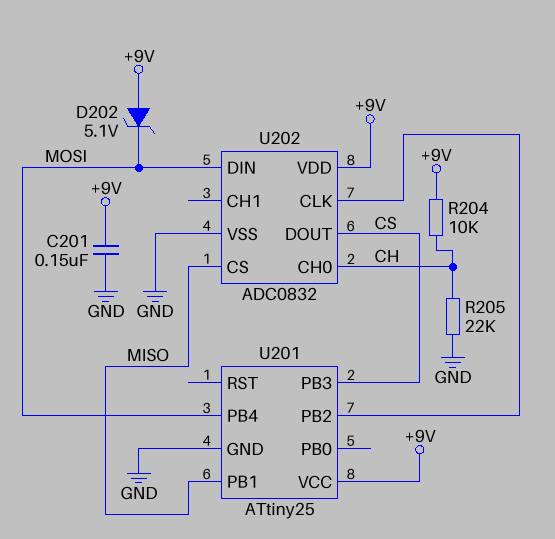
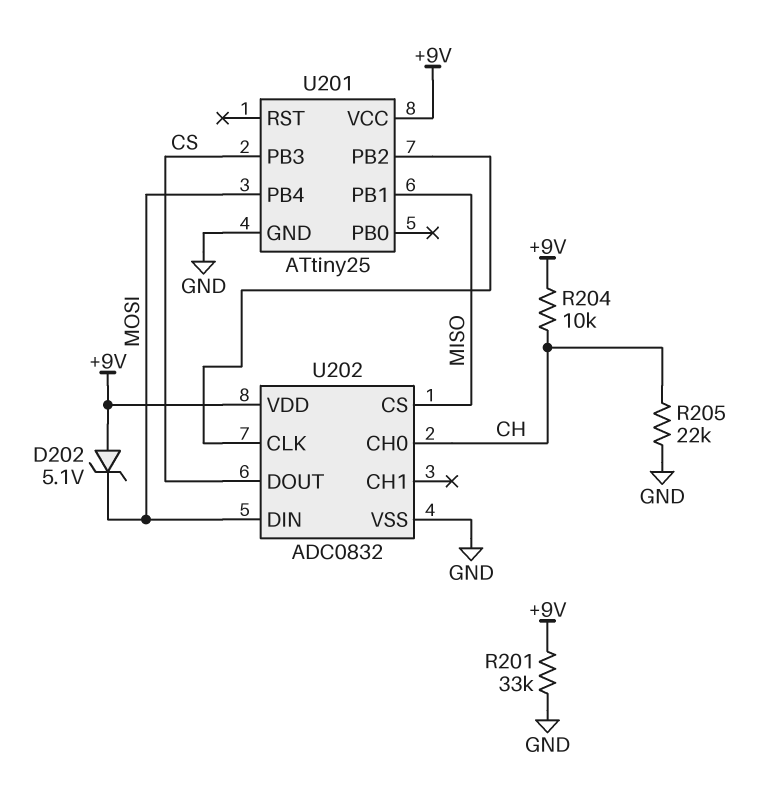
C201: 150nF (+9V, GND) -> none
R201: none -> 33k (+9V, GND)

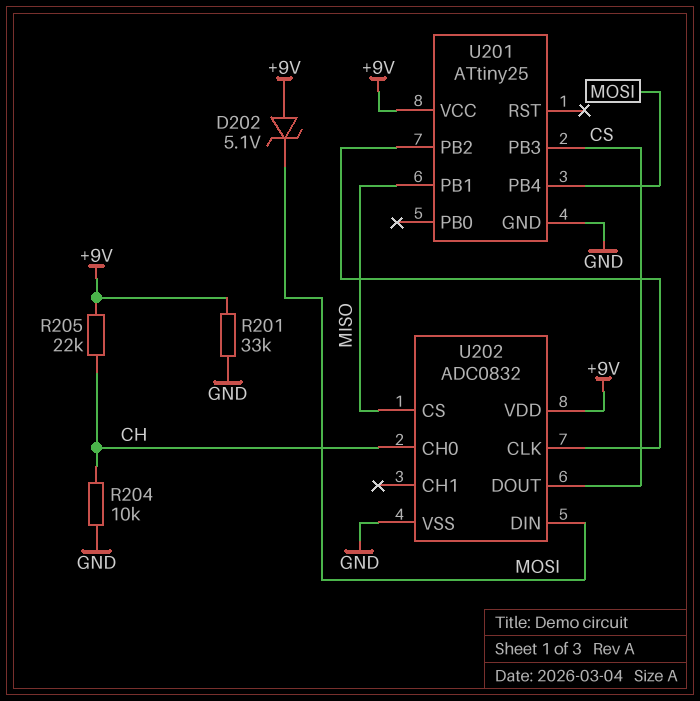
R204: 10k (+9V, CH) -> 10k (CH, GND)
R205: 22k (CH, GND) -> 22k (+9V, CH)

